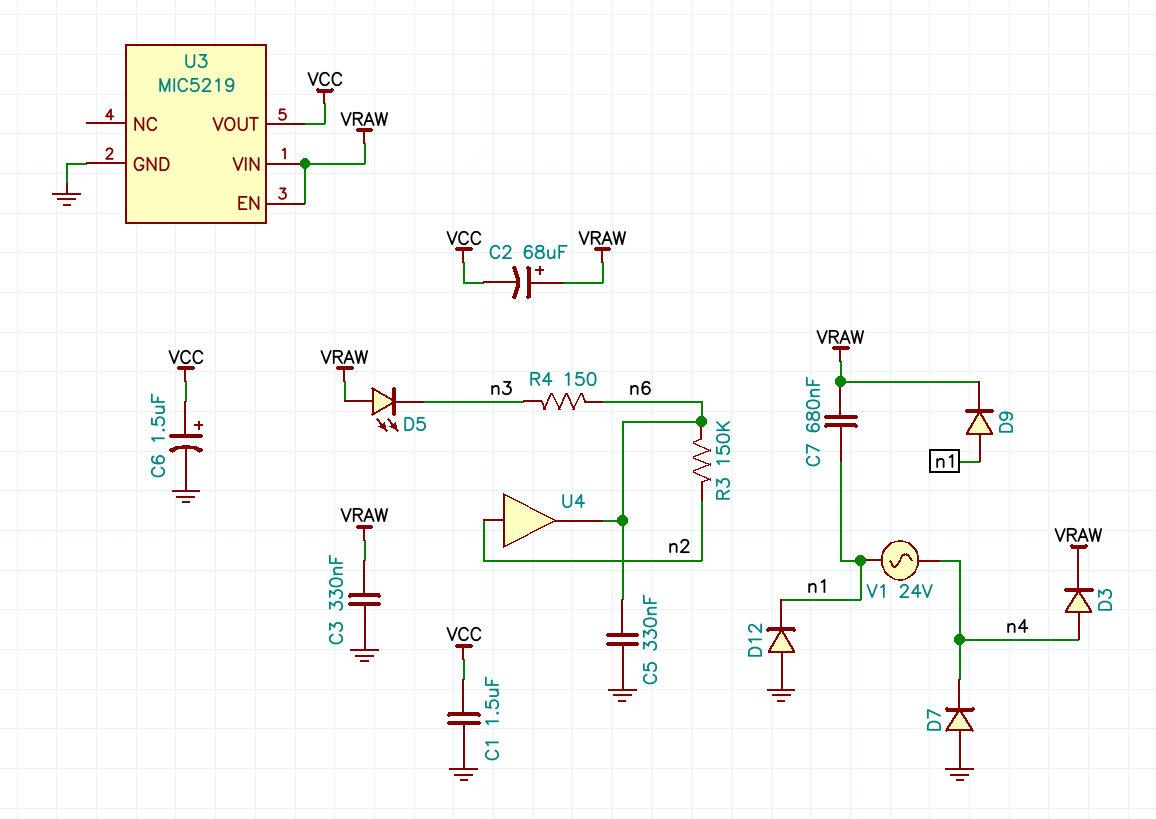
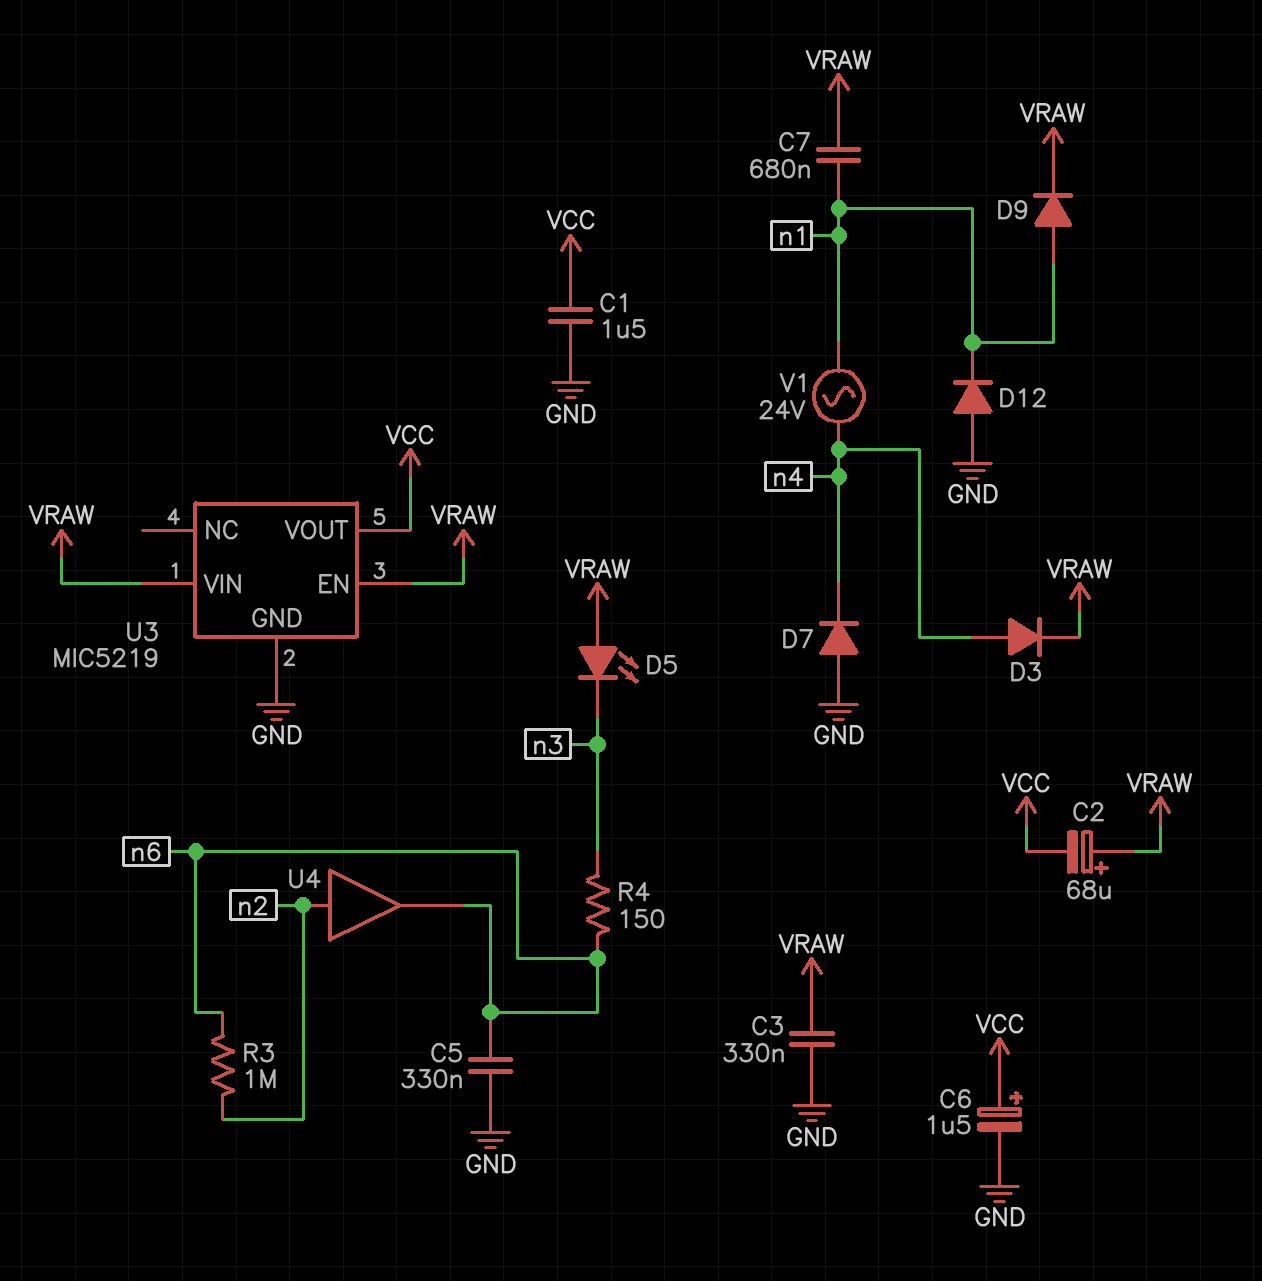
R3: 150k (n2, n6) -> 1M (n2, n6)

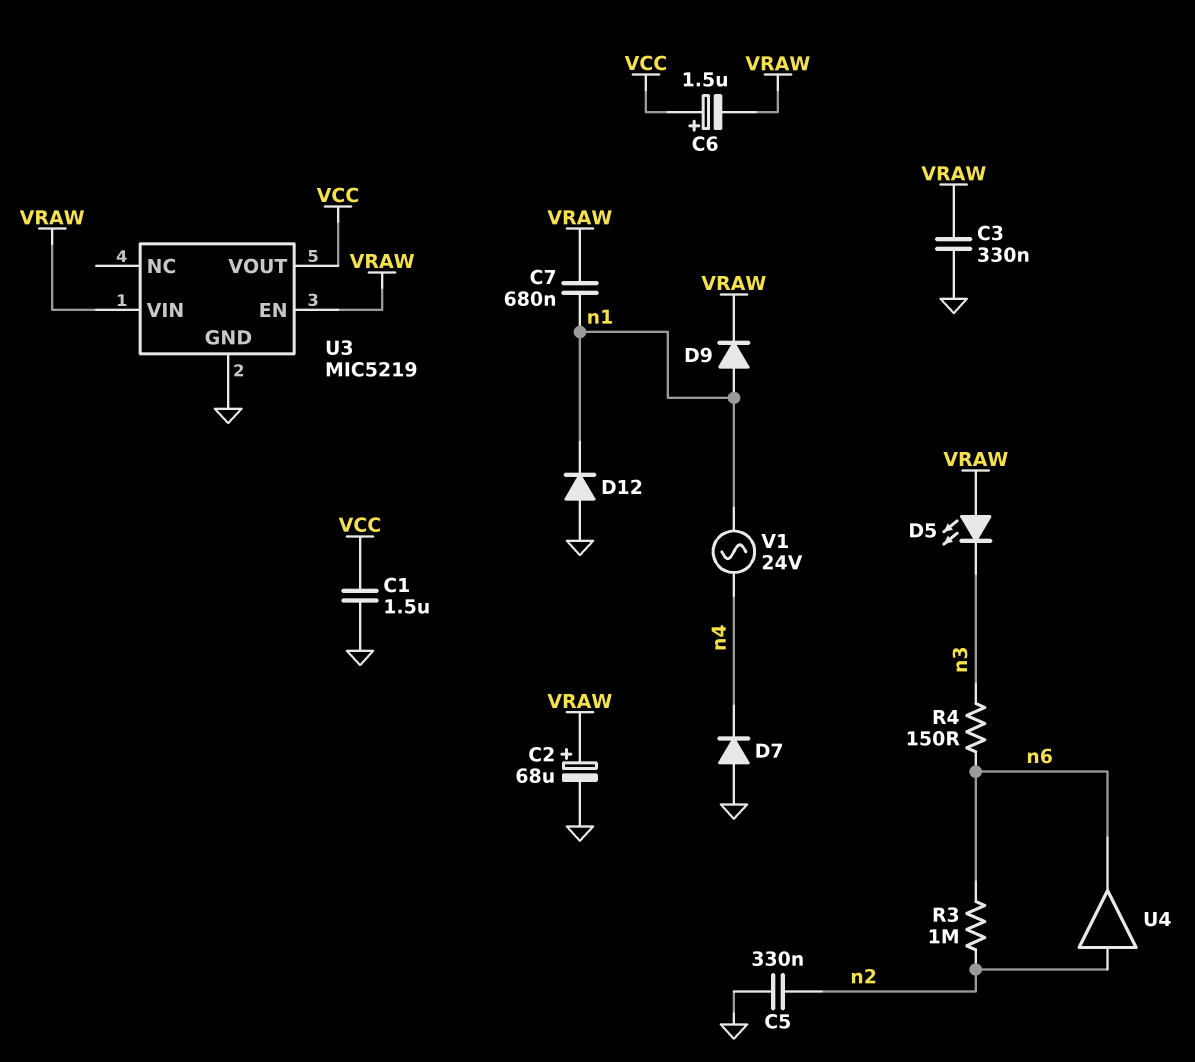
C2: 68uF (plus VRAW, minus VCC) -> 68uF (plus VRAW, minus GND)
C5: 330nF (GND, n6) -> 330nF (GND, n2)
C6: 1.5uF (plus VCC, minus GND) -> 1.5uF (plus VCC, minus VRAW)
D3: diode (A n4, K VRAW) -> none

